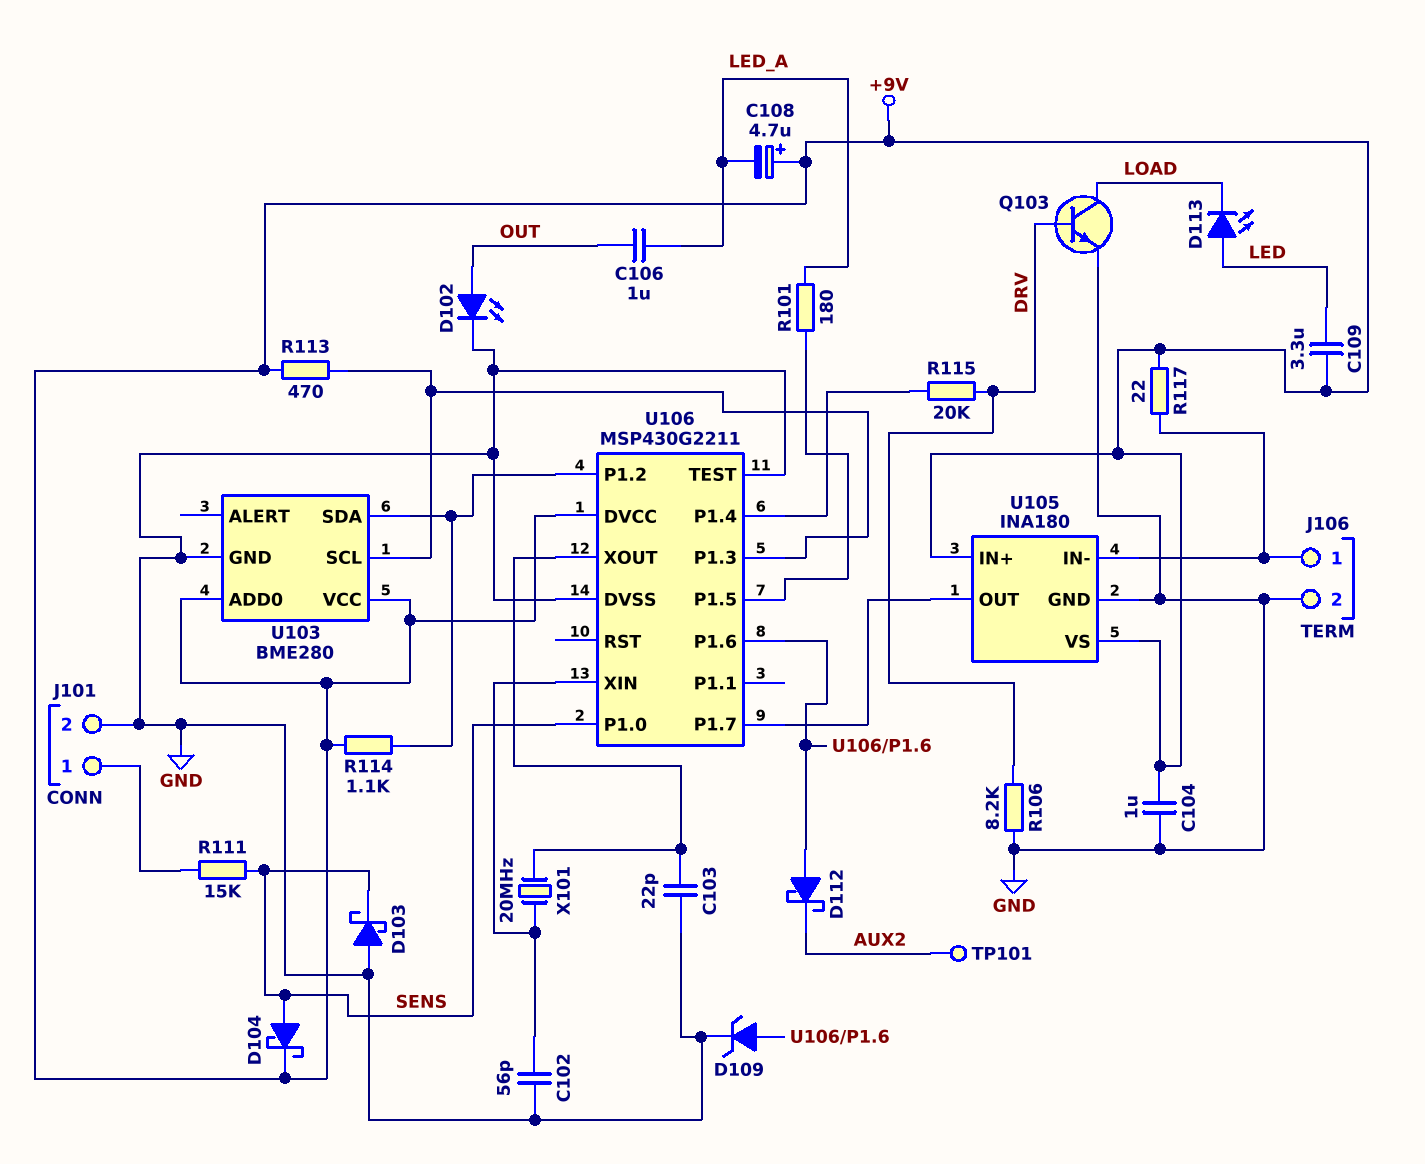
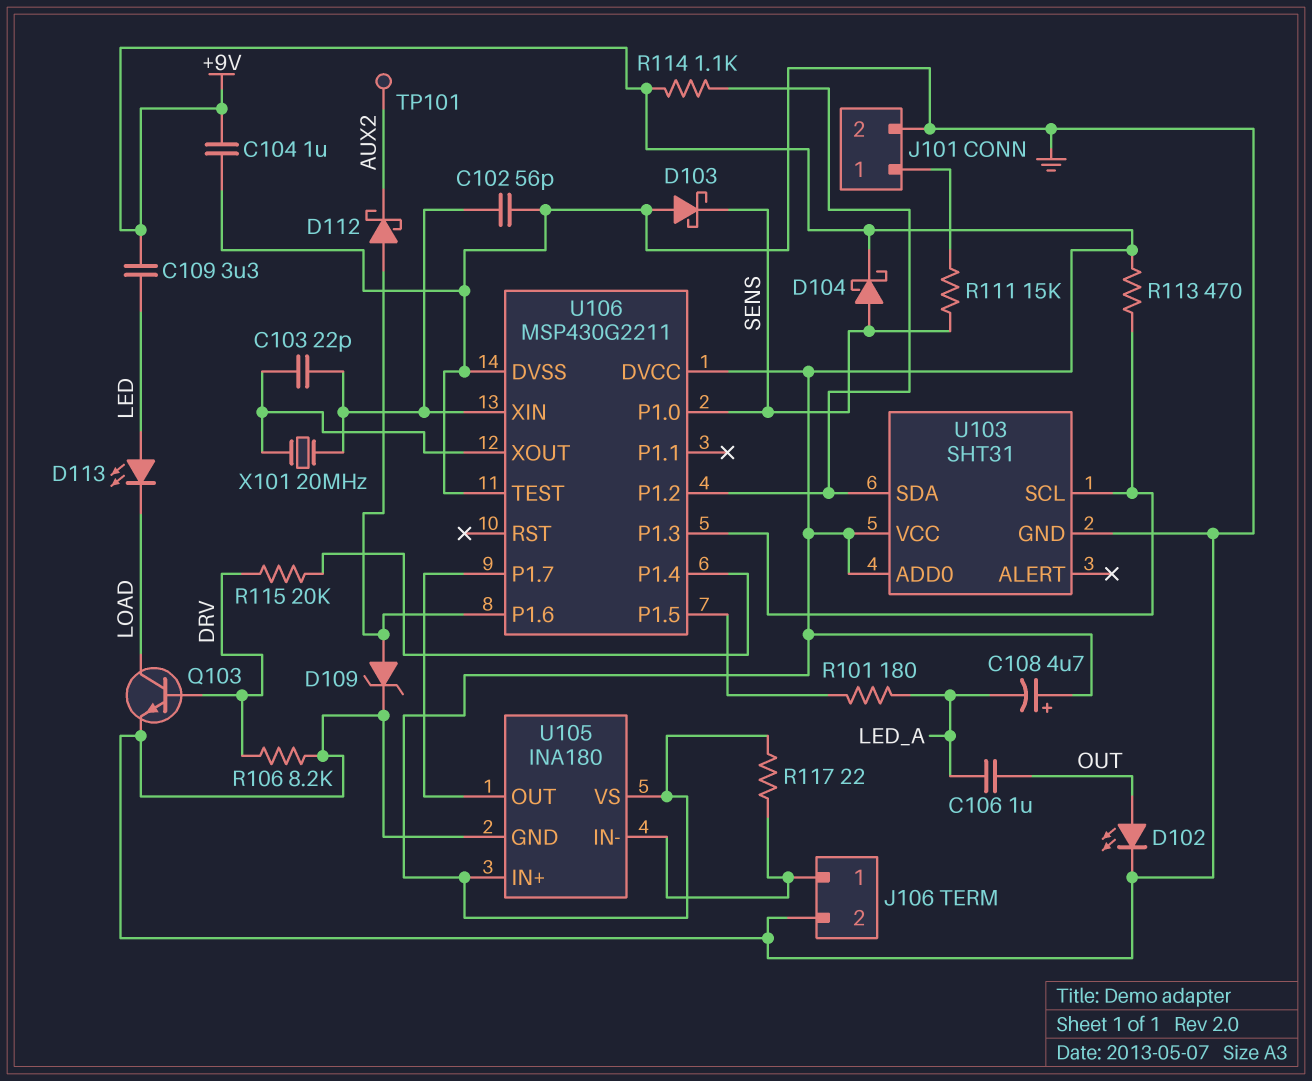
C103: 22pF (GND, U106/XOUT) -> 22pF (U106/XIN, U106/XOUT)
U103: BME280 -> SHT31

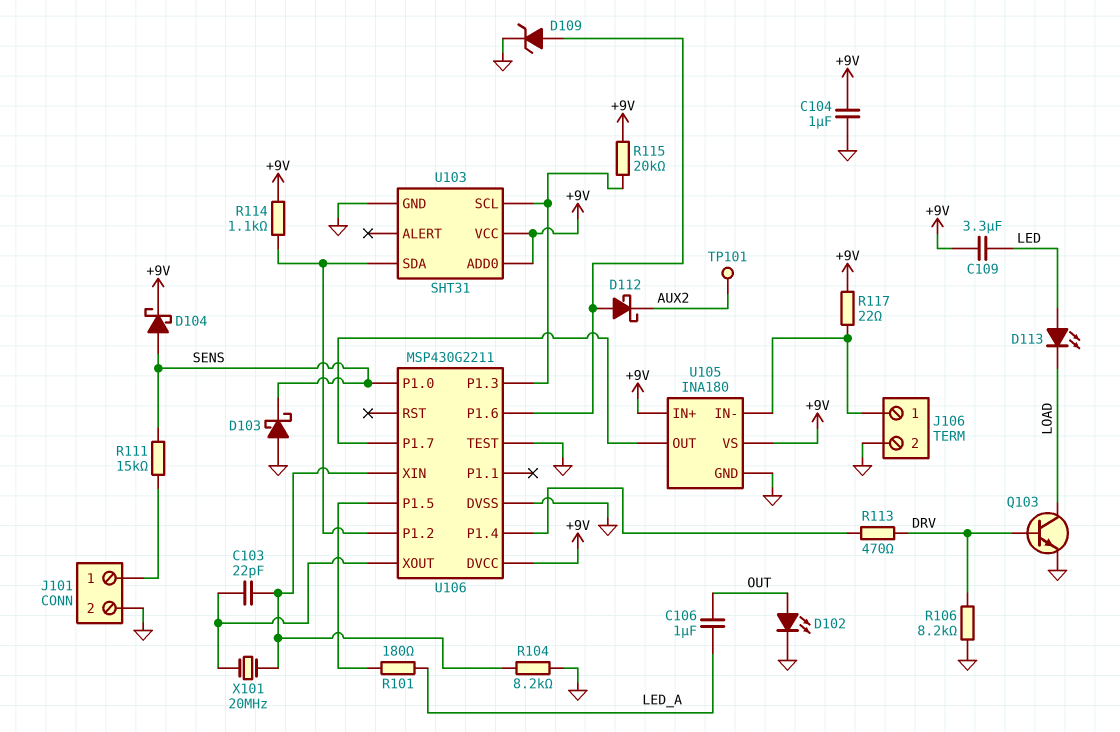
C102: 56pF (GND, U106/XIN) -> none
C108: 4.7uF (plus +9V, minus LED_A) -> none
R104: none -> 8.2k (GND, U106/XIN)
R113: 470 (+9V, U103/SCL) -> 470 (DRV, U106/P1.4)
R115: 20k (DRV, U106/P1.4) -> 20k (+9V, U103/SCL)

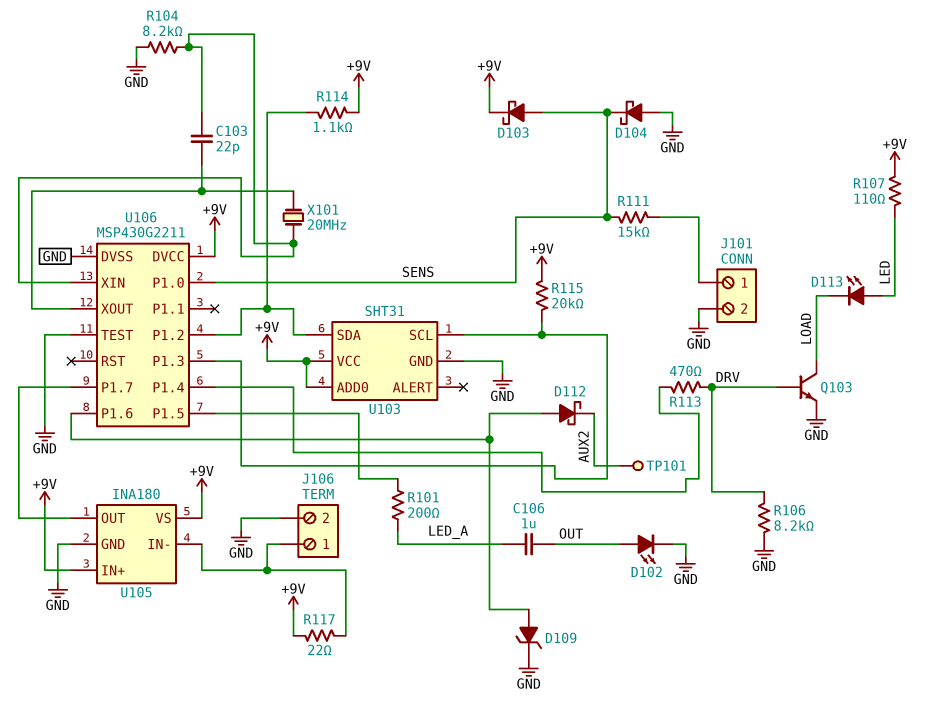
C104: 1uF (+9V, GND) -> none
C109: 3.3uF (+9V, LED) -> none
D103: schottky (A GND, K SENS) -> schottky (A SENS, K +9V)
D104: schottky (A SENS, K +9V) -> schottky (A GND, K SENS)
R101: 180 (LED_A, U106/P1.5) -> 200 (LED_A, U106/P1.5)
R107: none -> 110 (+9V, LED)

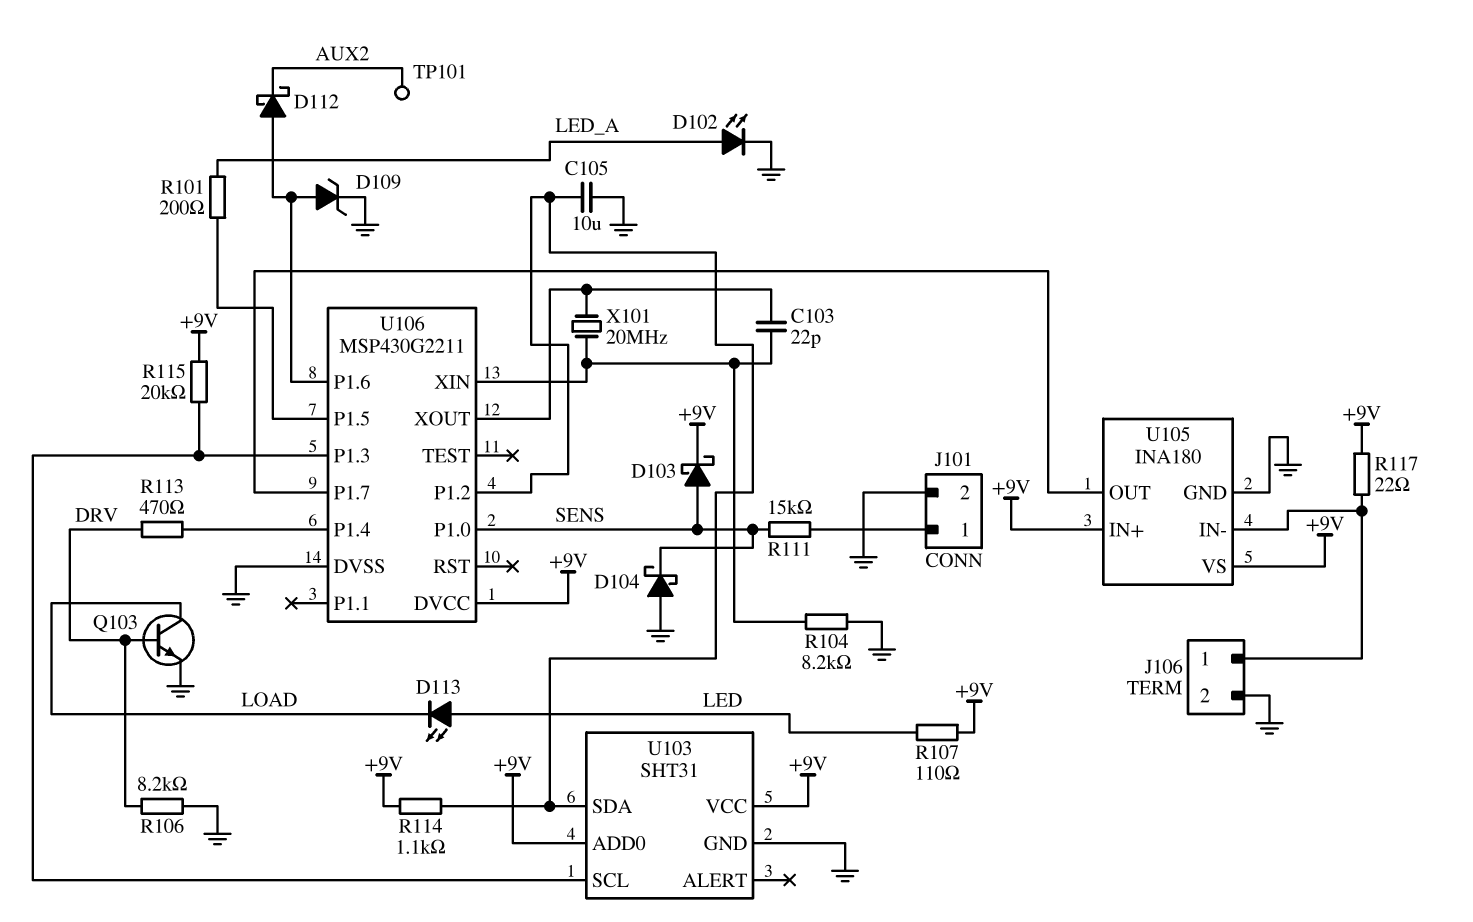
C105: none -> 10uF (GND, U103/SDA)
C106: 1uF (LED_A, OUT) -> none
D102: LED (A OUT, K GND) -> LED (A LED_A, K GND)
U106 pin TEST: GND -> none

